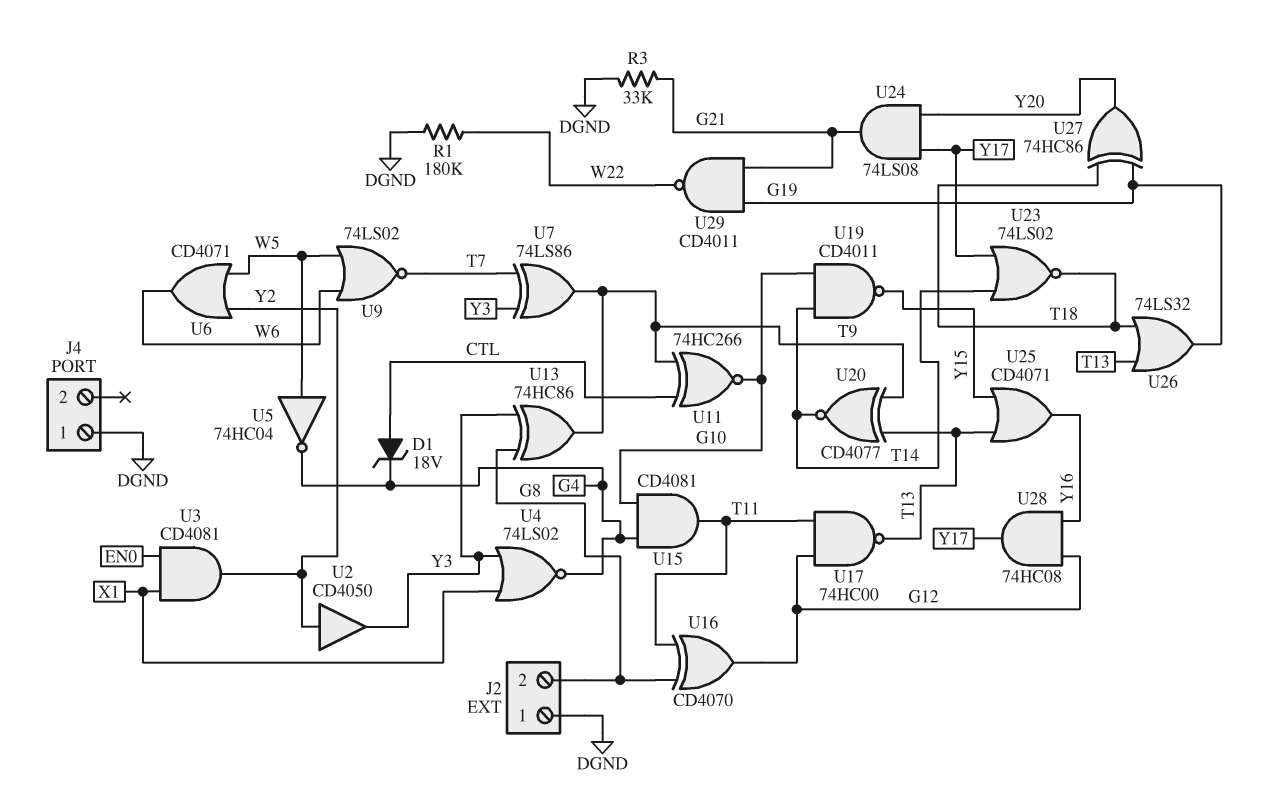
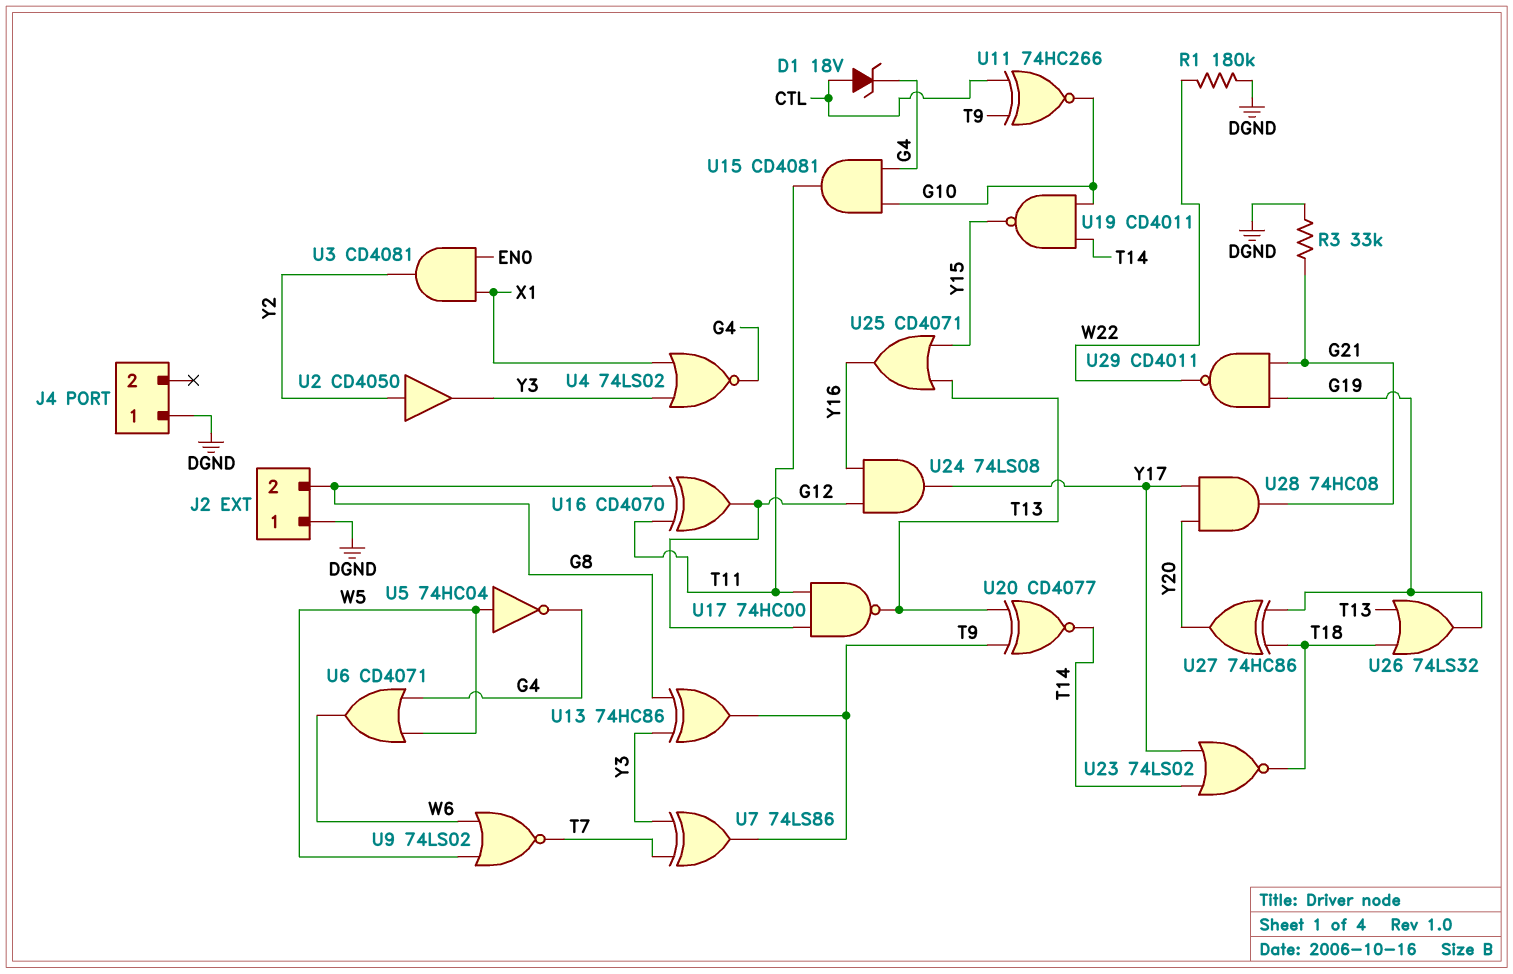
U6: OR CD4071 (in W5, in Y2, out W6) -> OR CD4071 (in G4, in W5, out W6)
U24: AND 74LS08 (in Y17, in Y20, out G21) -> AND 74LS08 (in G12, in Y16, out Y17)
U28: AND 74HC08 (in G12, in Y16, out Y17) -> AND 74HC08 (in Y17, in Y20, out G21)

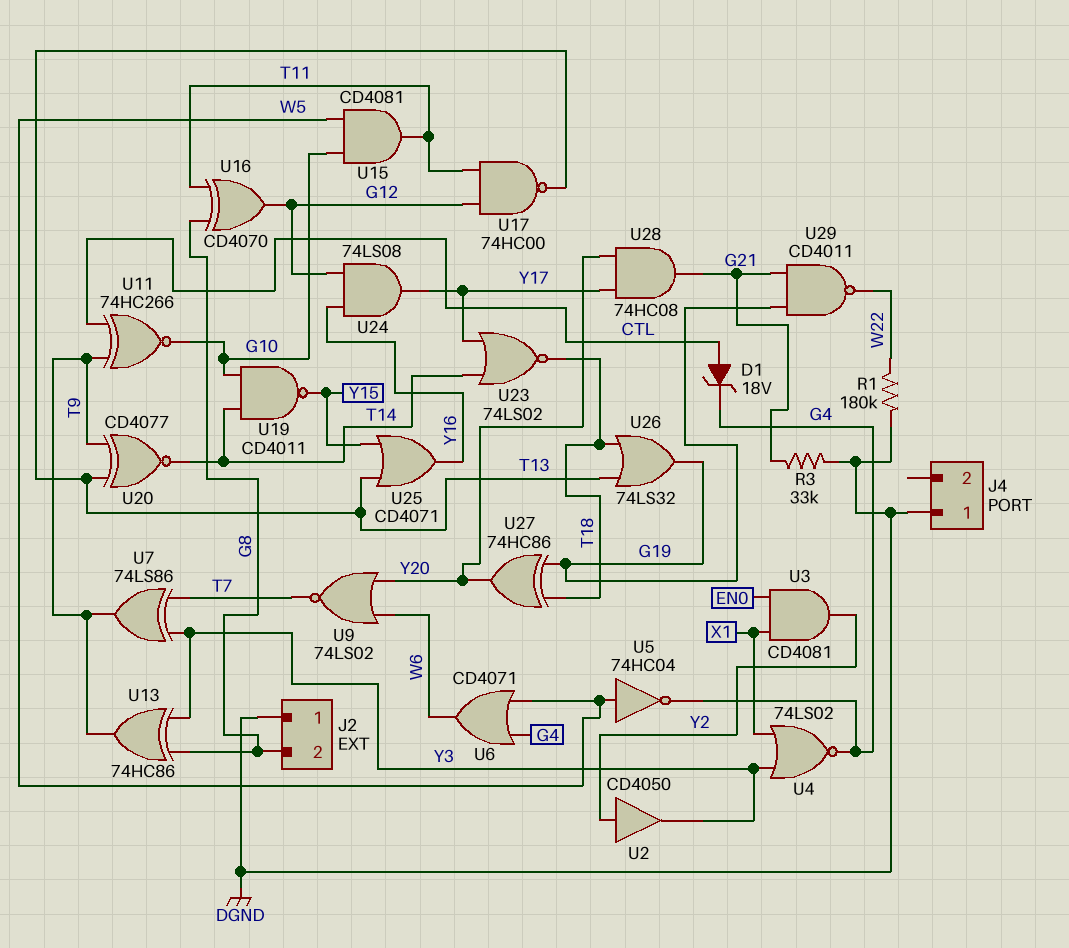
U9: NOR 74LS02 (in W5, in W6, out T7) -> NOR 74LS02 (in W6, in Y20, out T7)
U15: AND CD4081 (in G4, in G10, out T11) -> AND CD4081 (in G10, in W5, out T11)

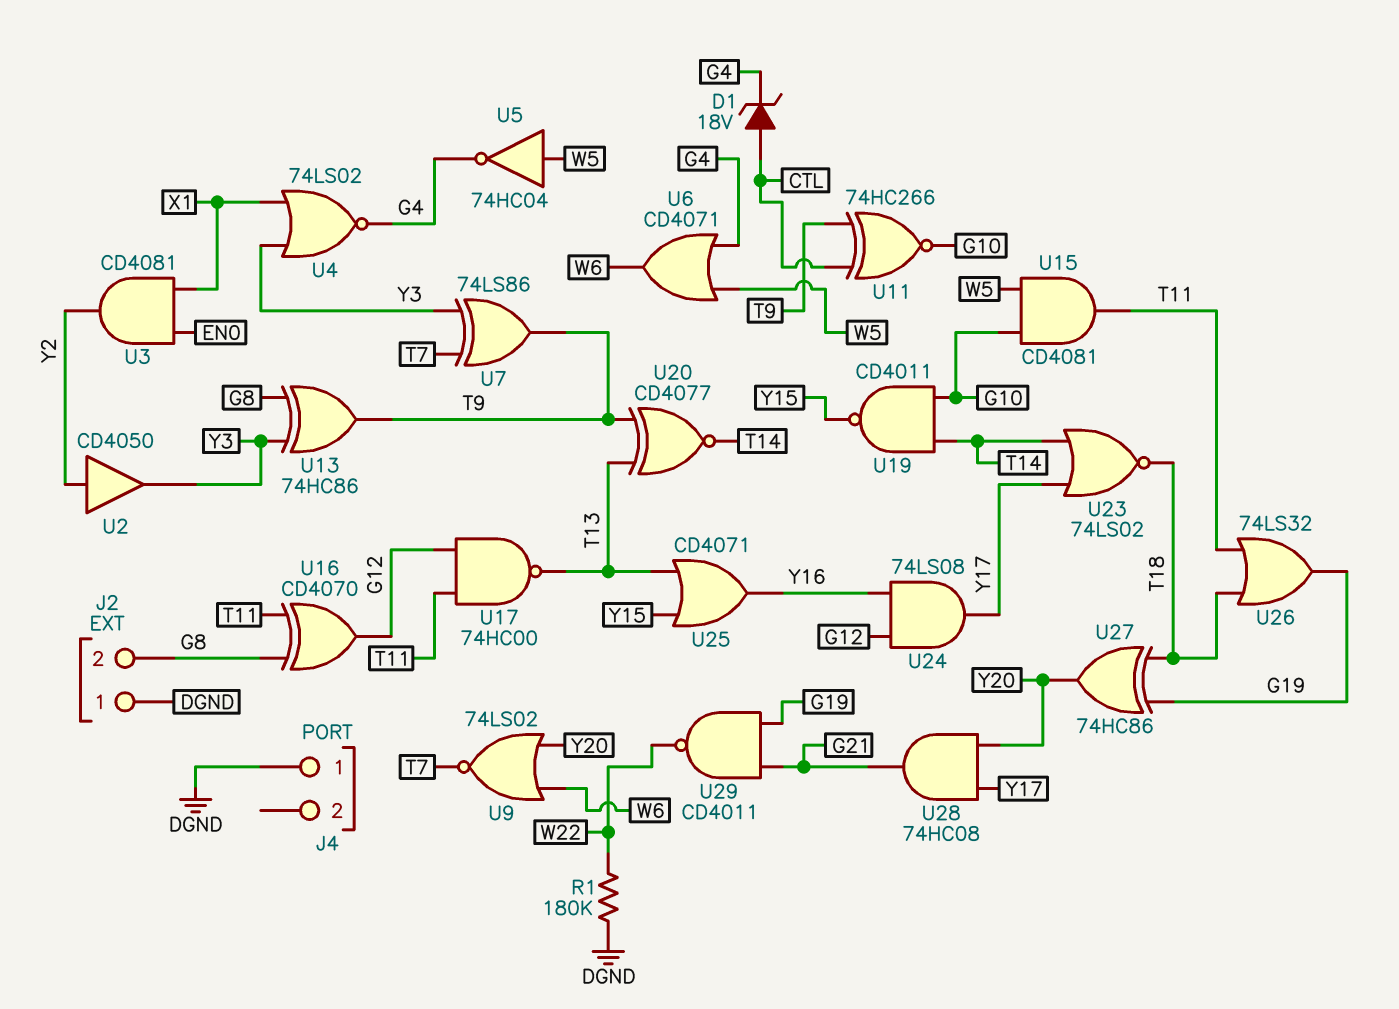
R3: 33k (DGND, G21) -> none
U26: OR 74LS32 (in T13, in T18, out G19) -> OR 74LS32 (in T11, in T18, out G19)

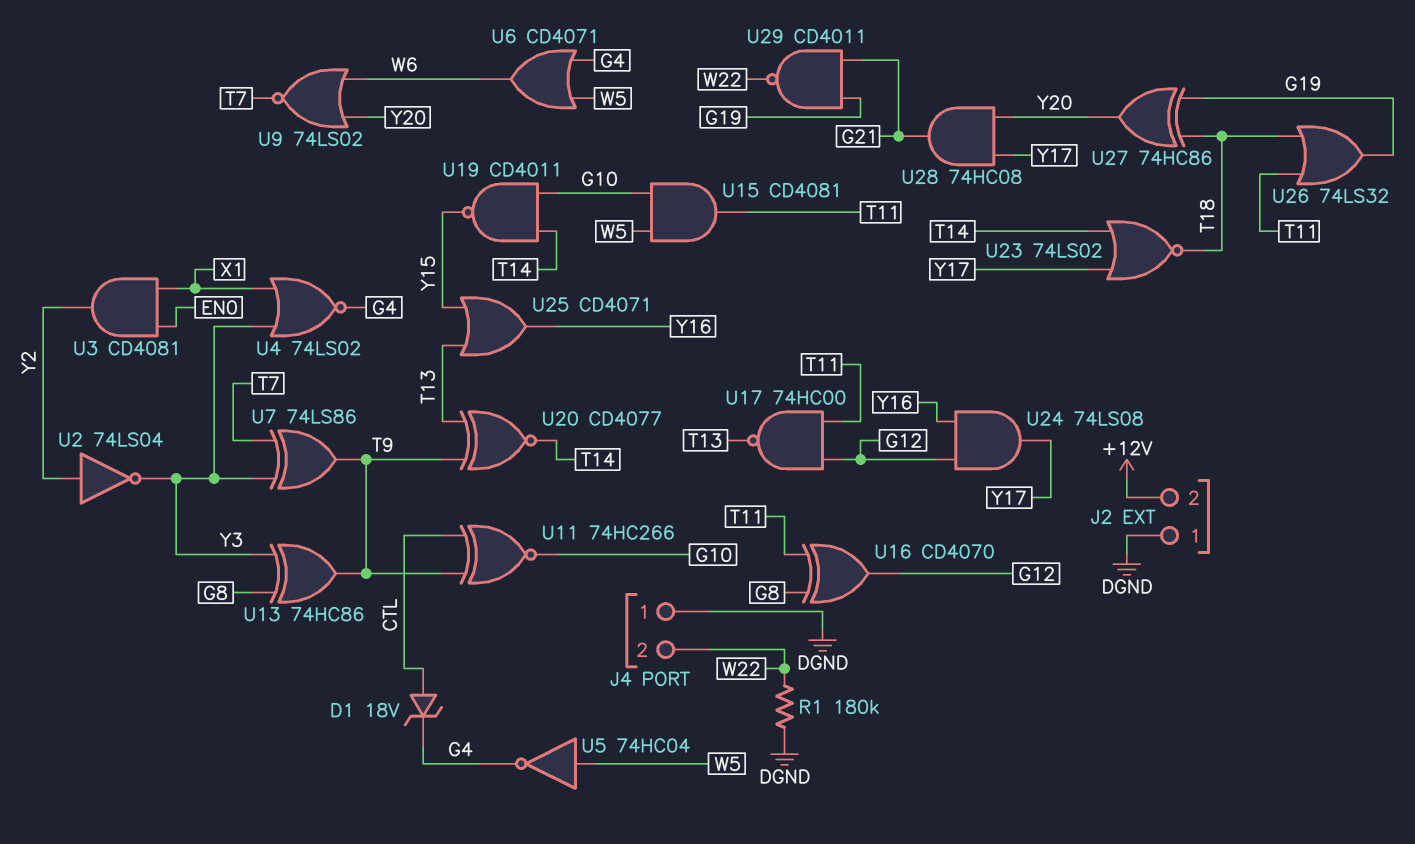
J2 pin 2: G8 -> +12V
J4 pin 2: none -> W22
U2: buffer CD4050 (in Y2, out Y3) -> NOT 74LS04 (in Y2, out Y3)

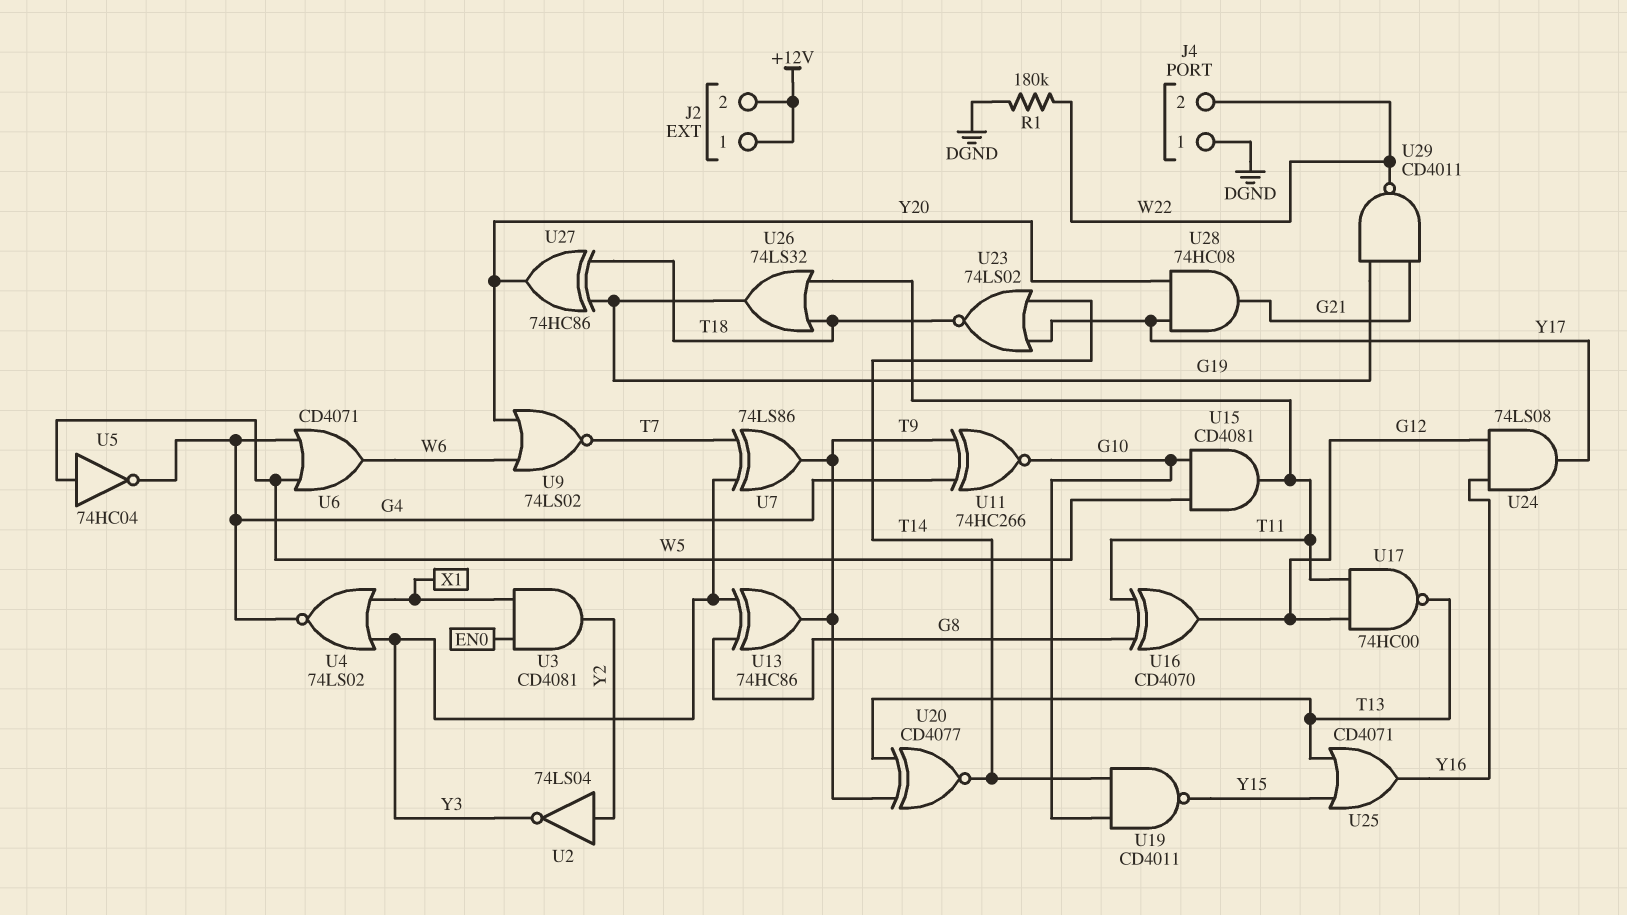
D1: zener 18V (A CTL, K G4) -> none
J2 pin 1: DGND -> +12V
U11: XNOR 74HC266 (in CTL, in T9, out G10) -> XNOR 74HC266 (in G4, in T9, out G10)

